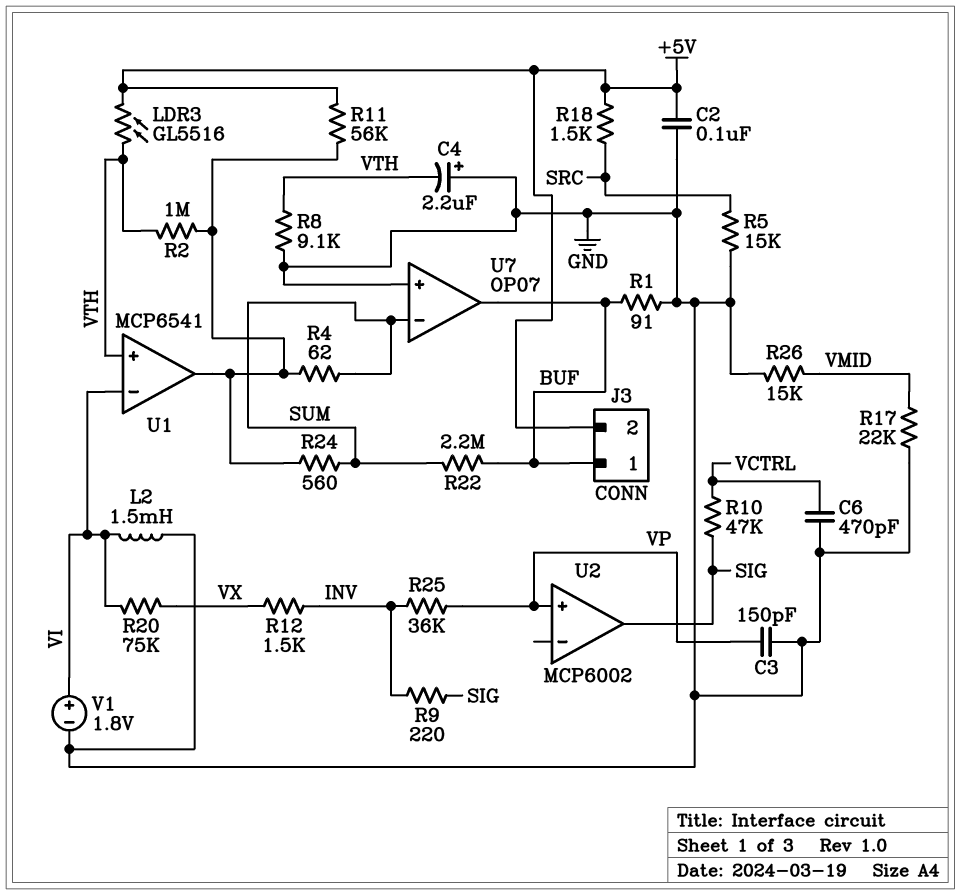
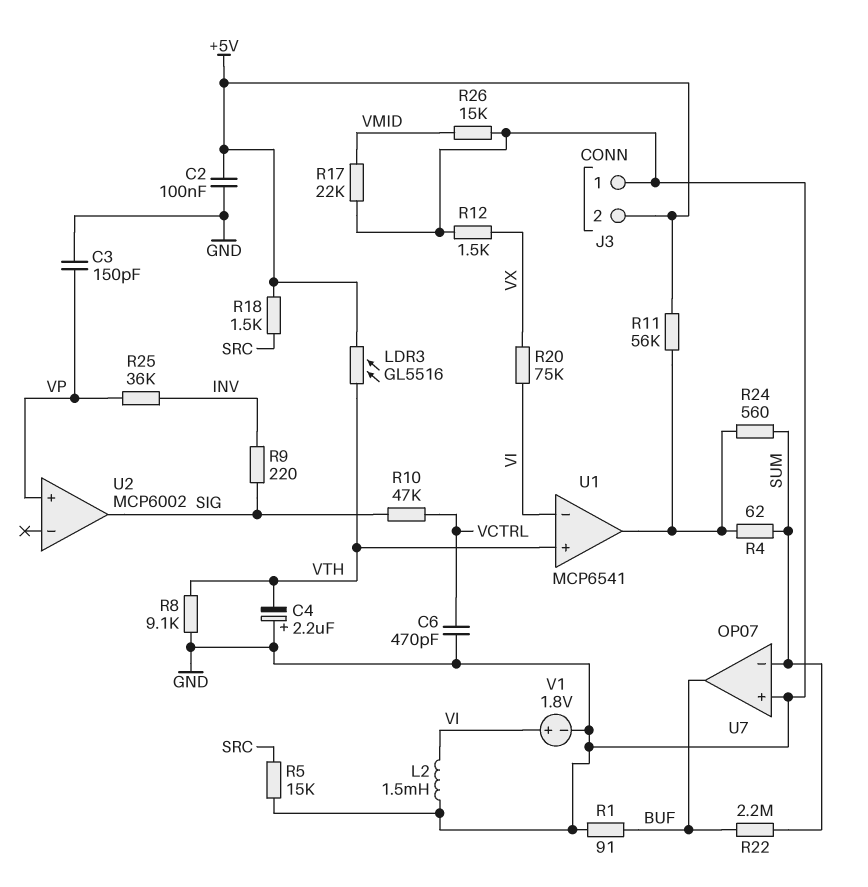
J3 pin 1: BUF -> GND
R2: 1M (U1/out, VTH) -> none
R12: 1.5k (INV, VX) -> 1.5k (GND, VX)

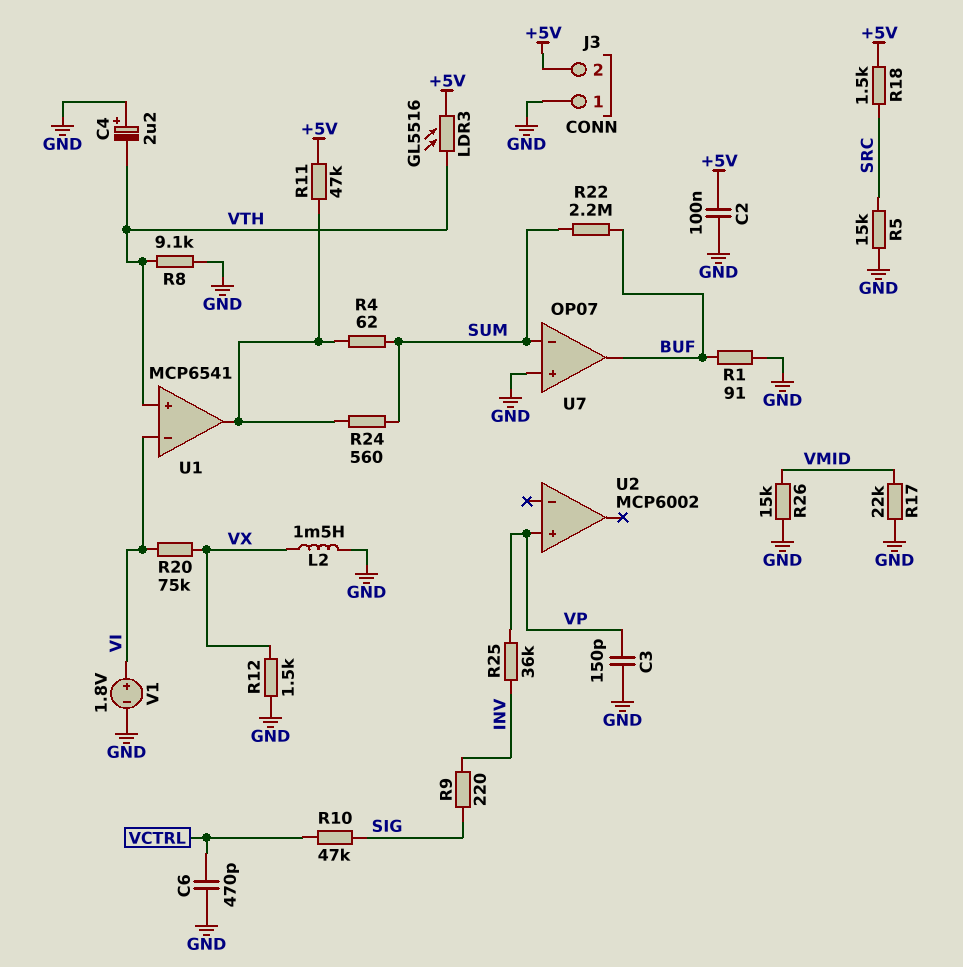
L2: 1.5mH (GND, VI) -> 1.5mH (GND, VX)
R11: 56k (+5V, U1/out) -> 47k (+5V, U1/out)
U2 pin out: SIG -> none

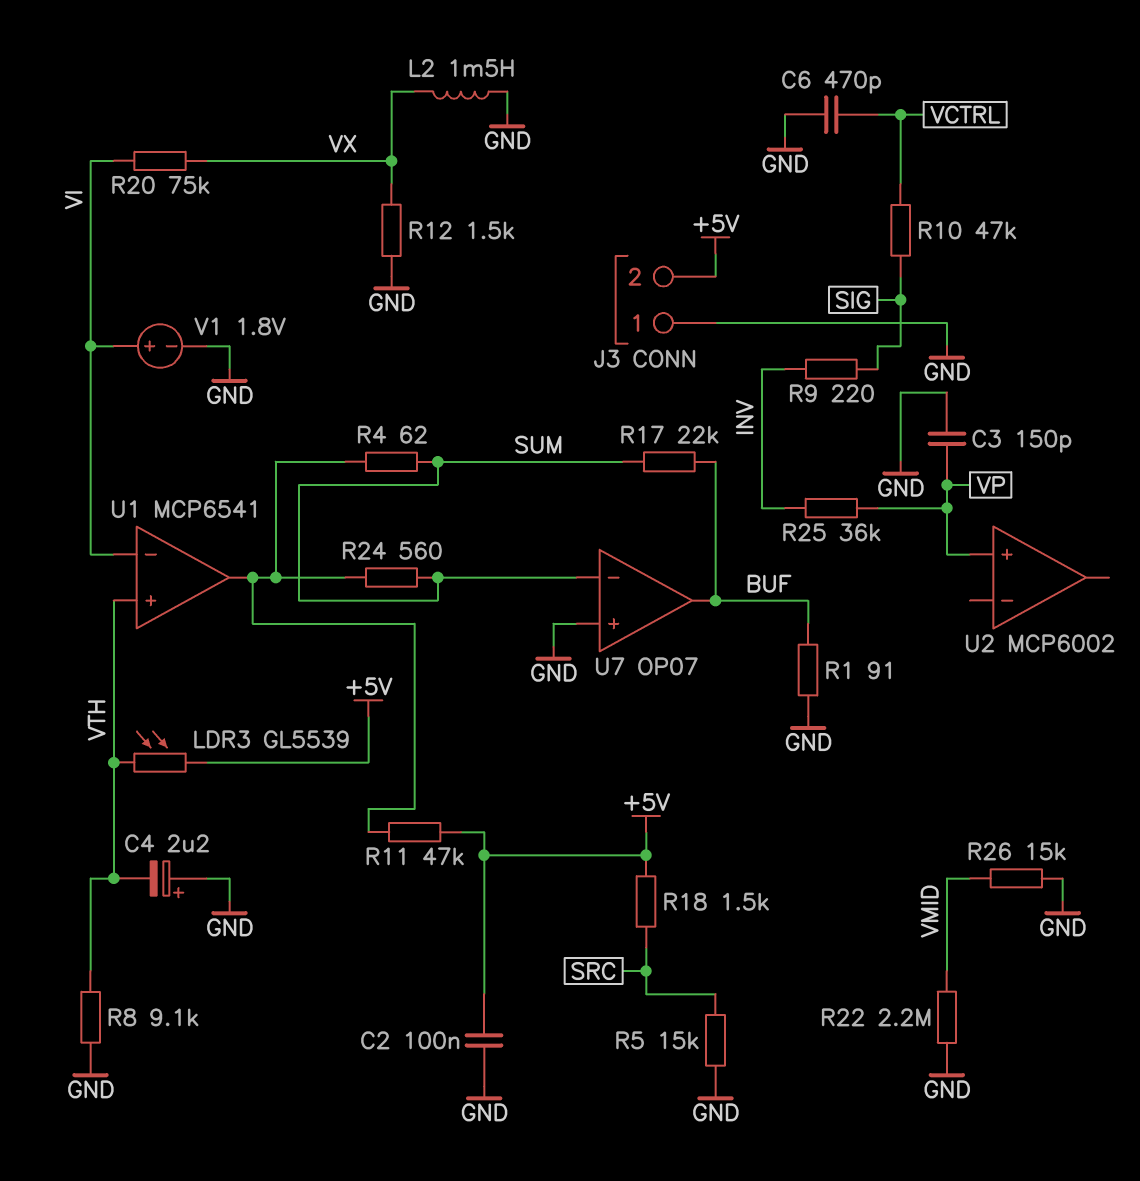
LDR3: GL5516 (+5V, VTH) -> GL5539 (+5V, VTH)
R17: 22k (GND, VMID) -> 22k (BUF, SUM)
R22: 2.2M (BUF, SUM) -> 2.2M (GND, VMID)

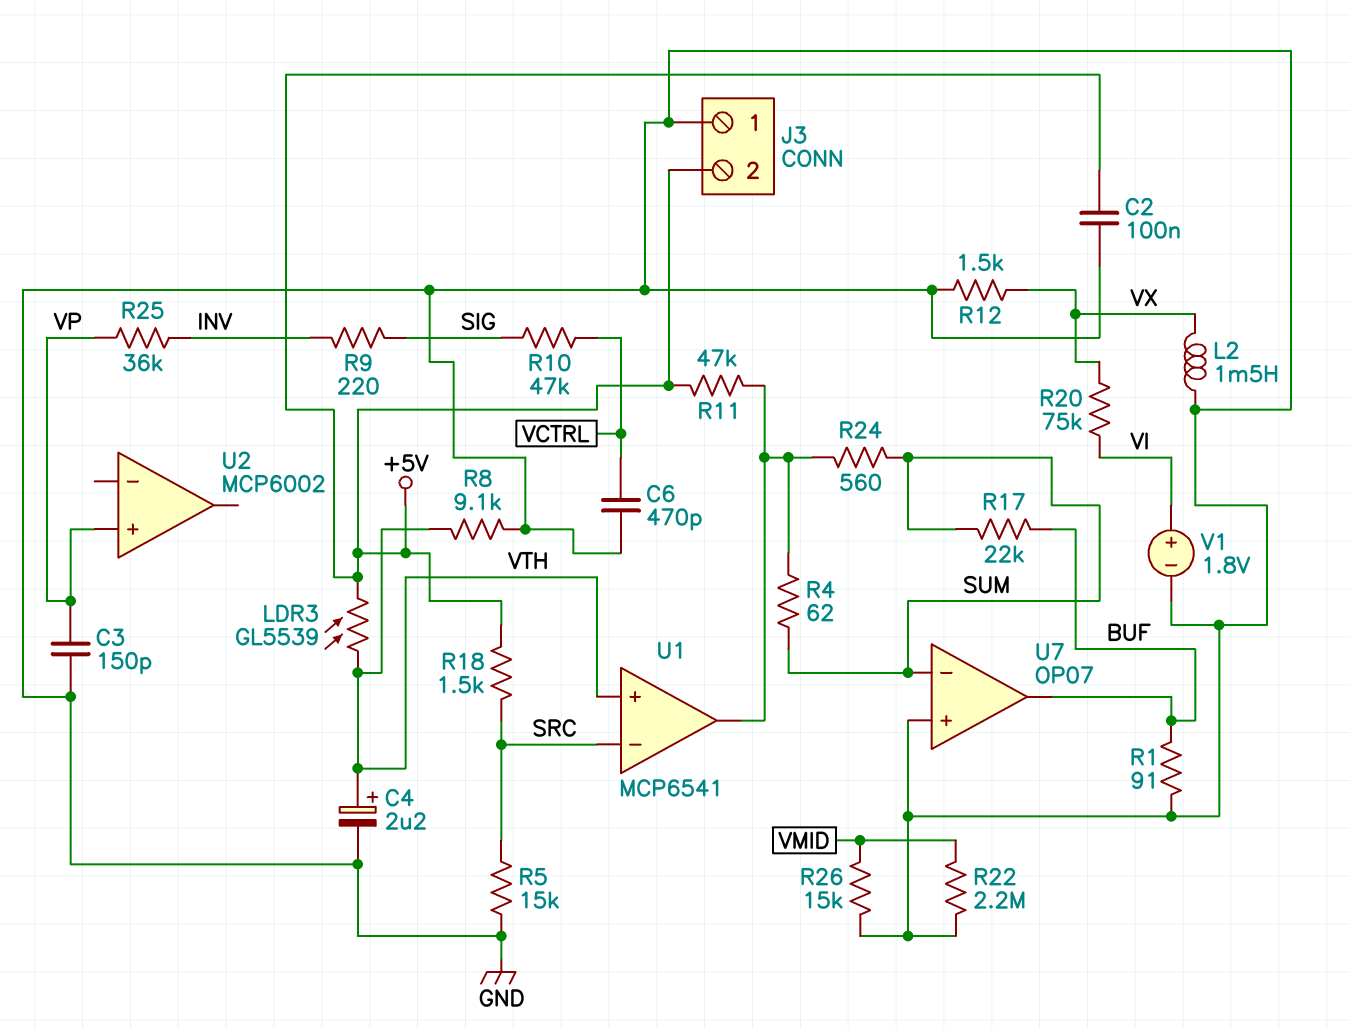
C4: 2.2uF (plus GND, minus VTH) -> 2.2uF (plus VTH, minus GND)
U1 pin in-: VI -> SRC

